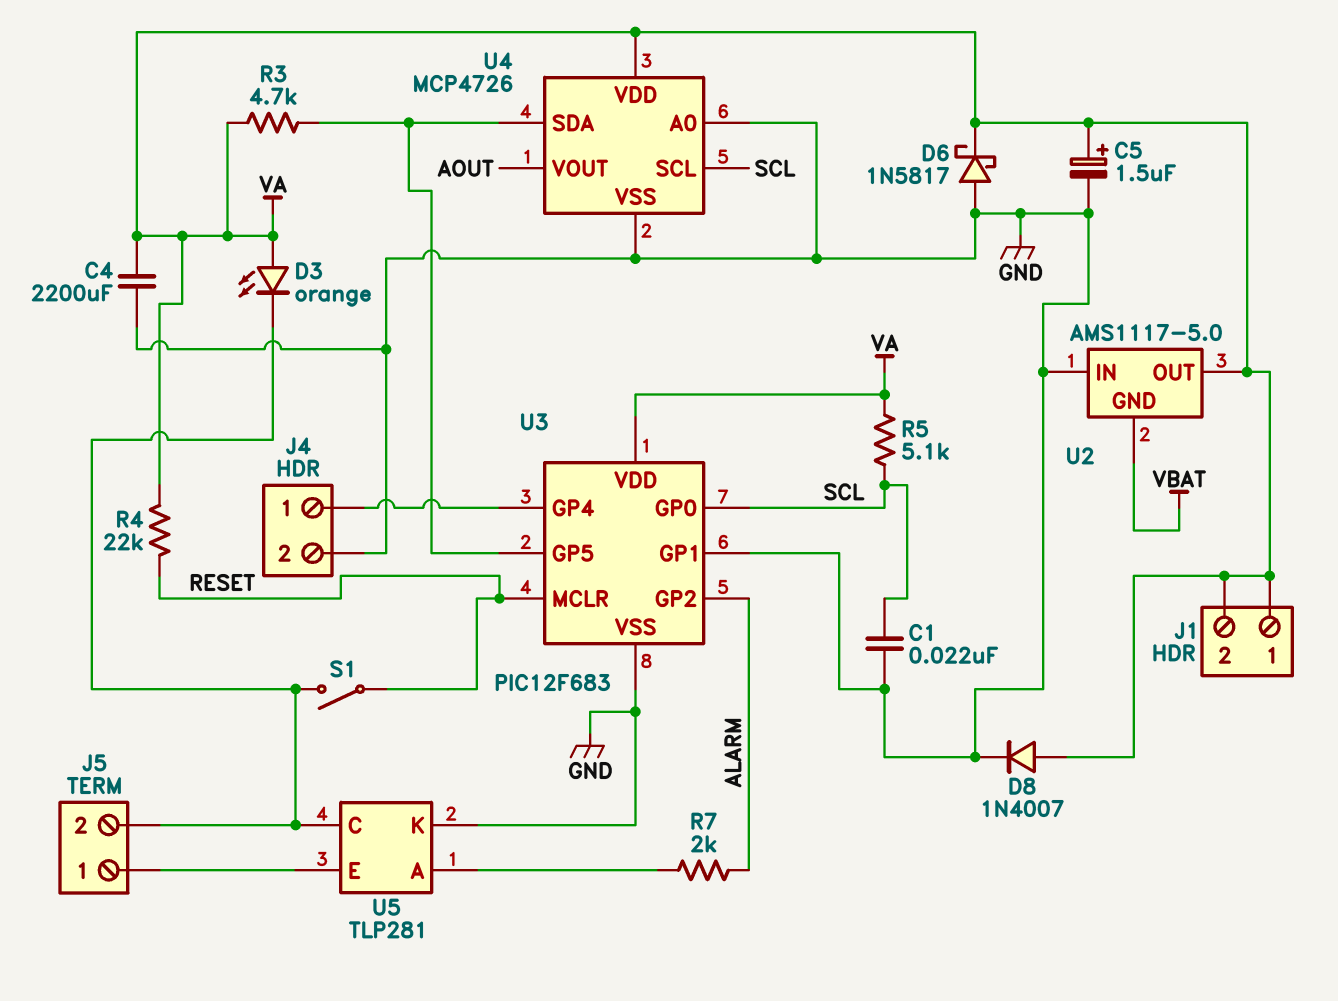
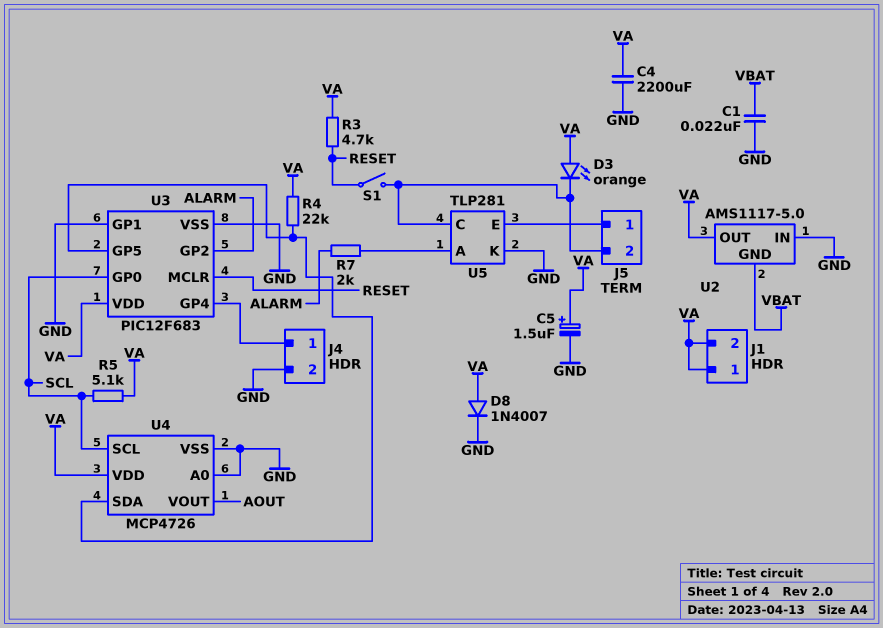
C1: 22nF (GND, SCL) -> 22nF (GND, VBAT)
D6: schottky 1N5817 (A GND, K VA) -> none
R3: 4.7k (U3/GP5, VA) -> 4.7k (RESET, VA)
R4: 22k (RESET, VA) -> 22k (U3/GP5, VA)

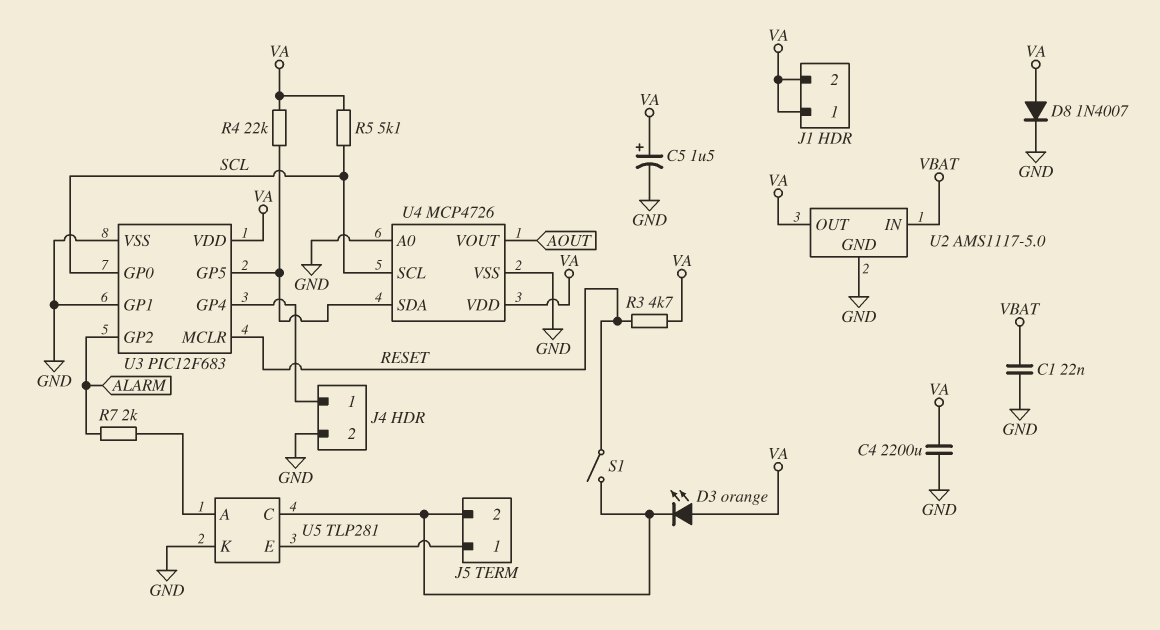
U2 pin GND: VBAT -> GND
U2 pin IN: GND -> VBAT

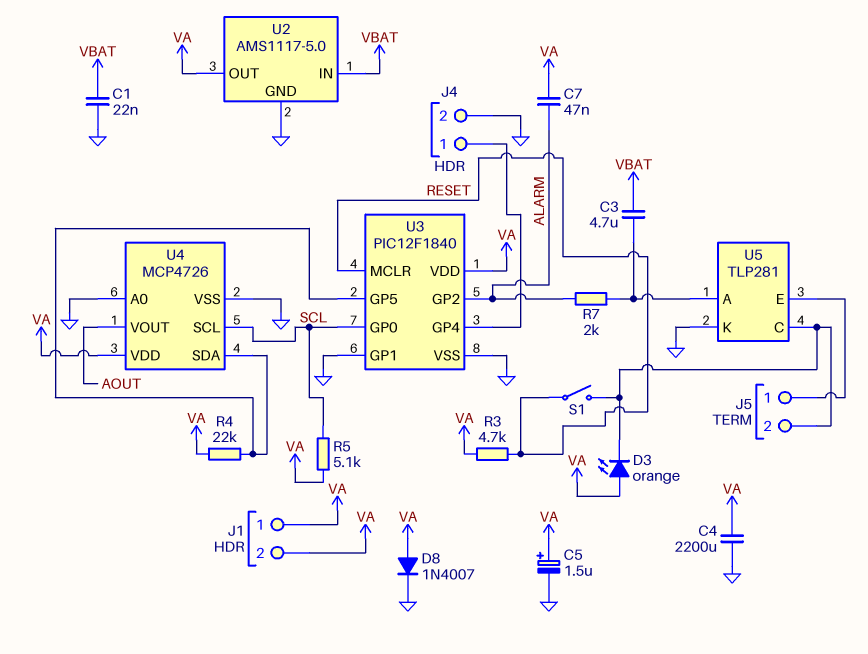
C3: none -> 4.7uF (U5/A, VBAT)
C7: none -> 47nF (ALARM, VA)
U3: PIC12F683 -> PIC12F1840

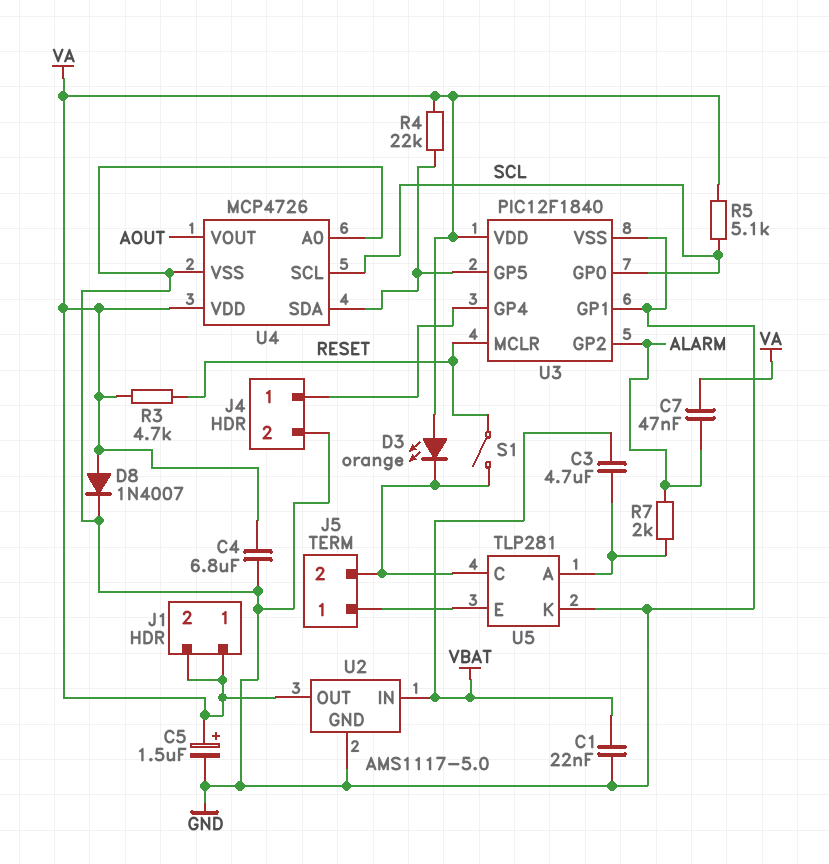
C4: 2200uF (GND, VA) -> 6.8uF (GND, VA)

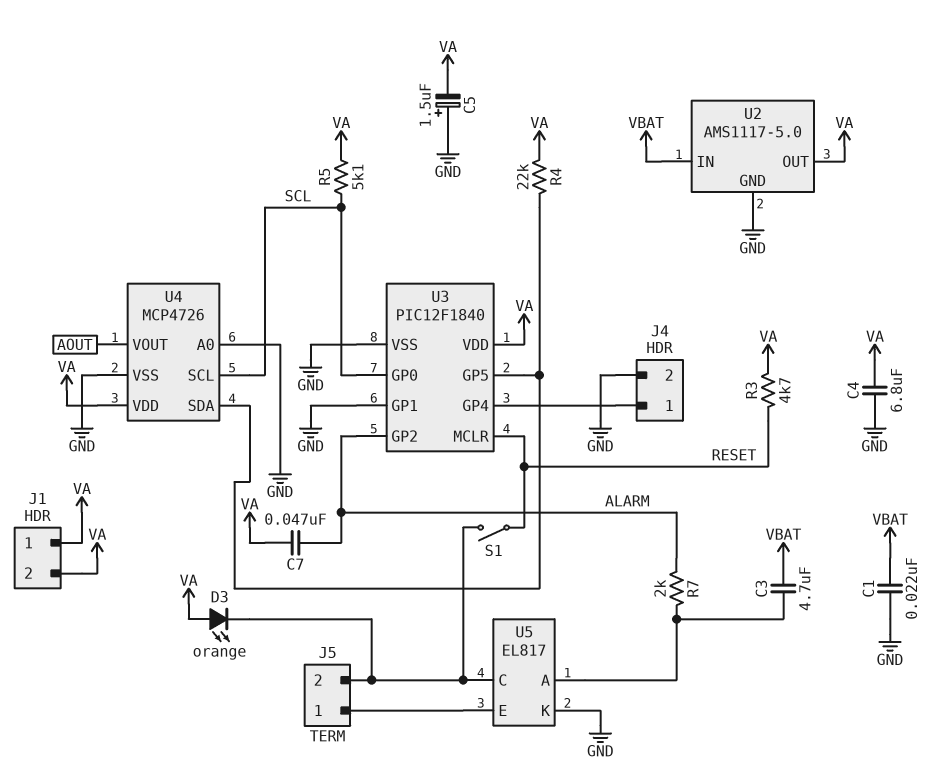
C5: 1.5uF (plus VA, minus GND) -> 1.5uF (plus GND, minus VA)
D8: diode 1N4007 (A VA, K GND) -> none
U5: TLP281 -> EL817

